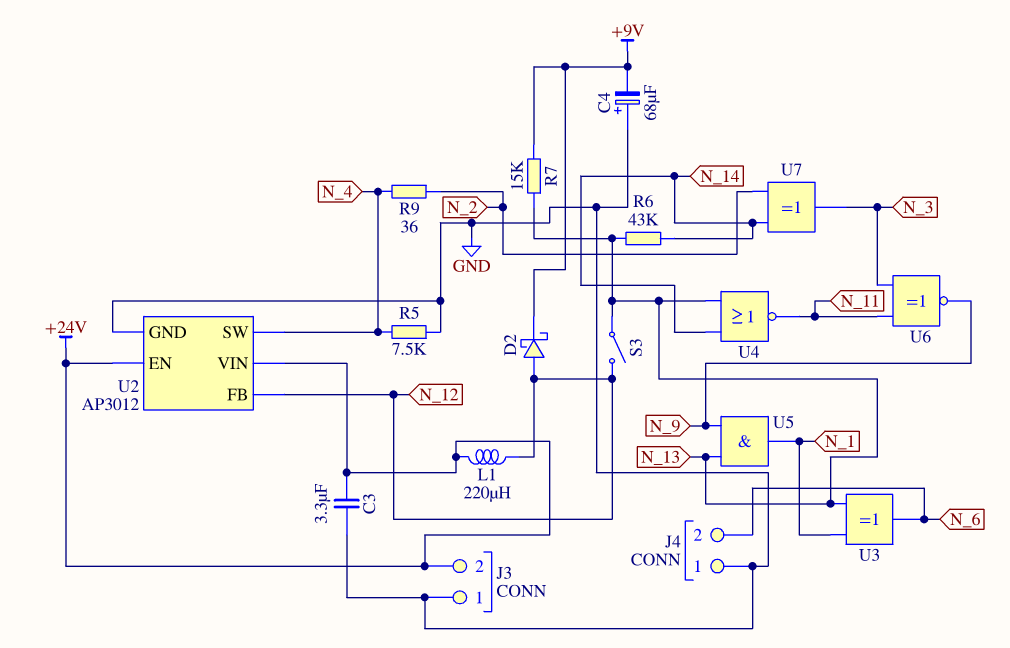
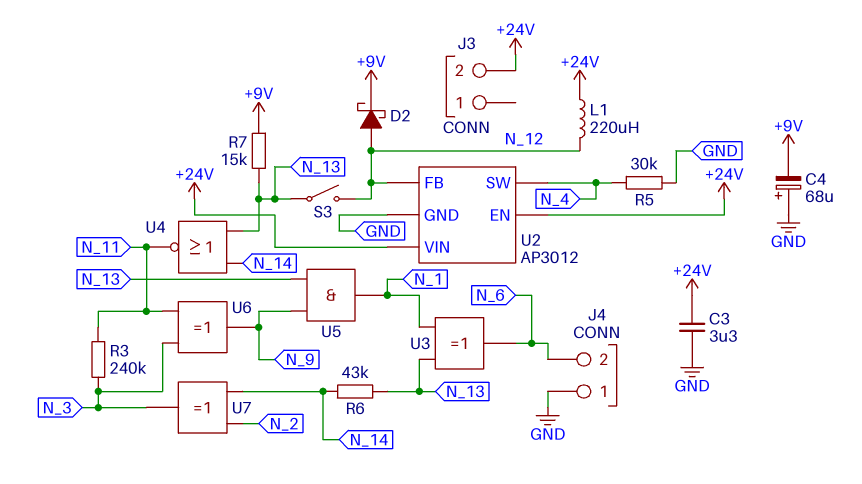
J3 pin 1: GND -> none
R3: none -> 240k (N_3, N_11)
R5: 7.5k (GND, N_4) -> 30k (GND, N_4)
R9: 36 (N_2, N_4) -> none
U6: XNOR (in N_3, in N_11, out N_9) -> XOR (in N_3, in N_11, out N_9)

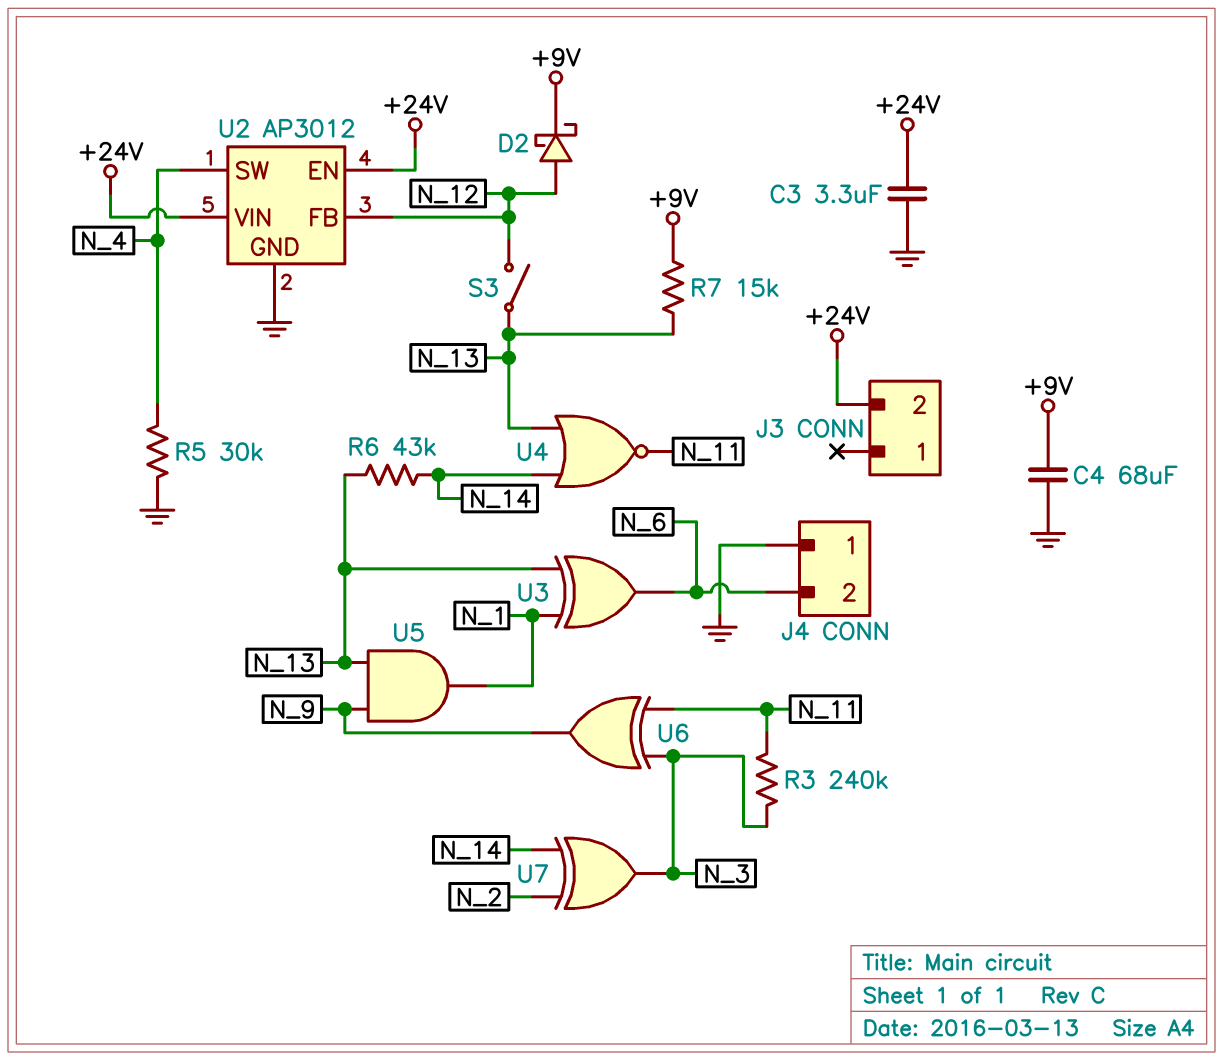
C4: 68uF (plus GND, minus +9V) -> 68uF (+9V, GND)
L1: 220uH (+24V, N_12) -> none

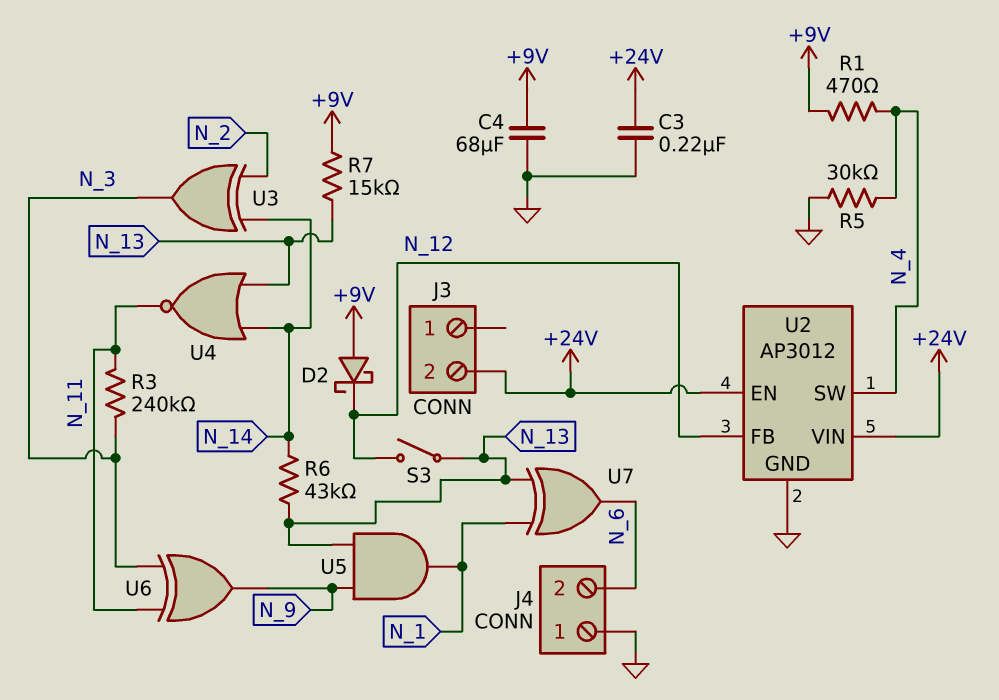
C3: 3.3uF (+24V, GND) -> 220nF (+24V, GND)
D2: schottky (A N_12, K +9V) -> schottky (A +9V, K N_12)
R1: none -> 470 (+9V, N_4)
U3: XOR (in N_1, in N_13, out N_6) -> XOR (in N_2, in N_14, out N_3)
U7: XOR (in N_2, in N_14, out N_3) -> XOR (in N_1, in N_13, out N_6)

